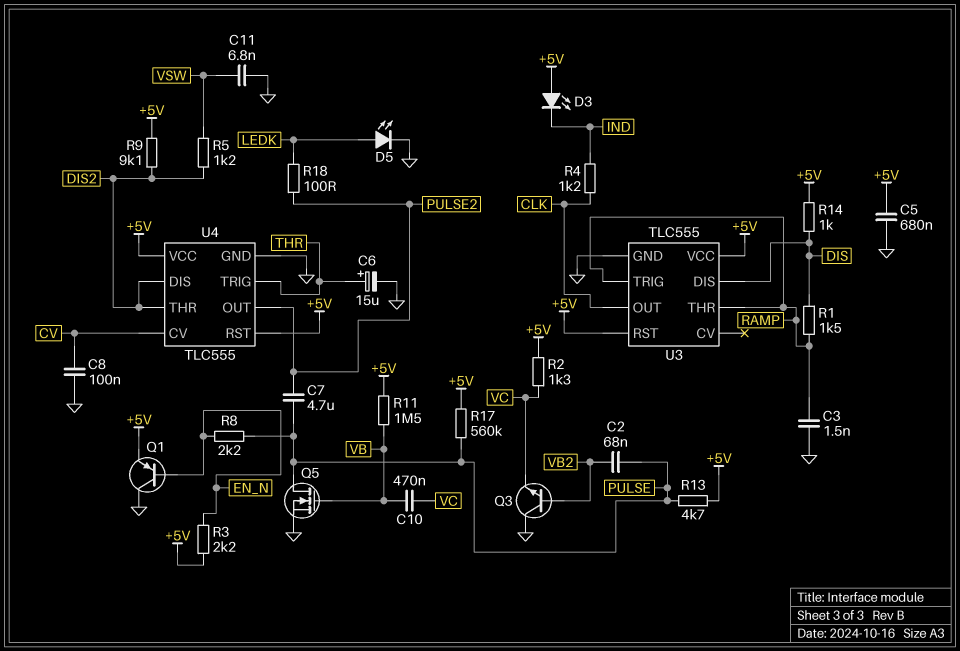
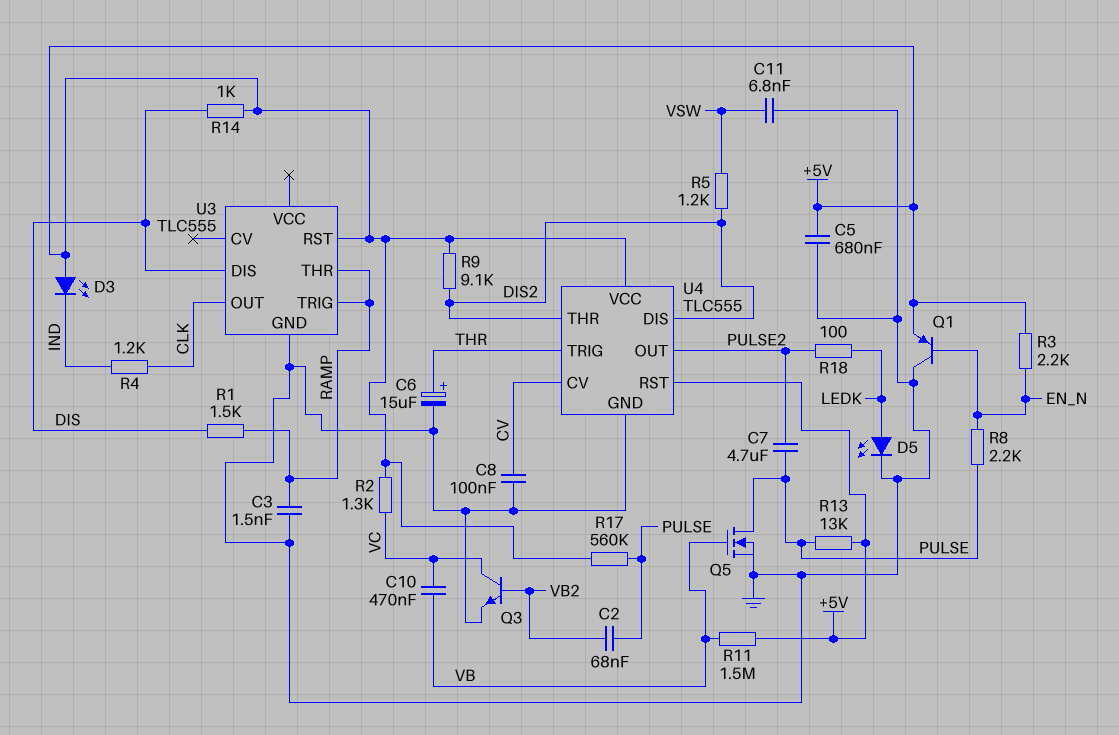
Q3: NPN (B VB2, C GND, E VC) -> NPN (B VB2, C VC, E GND)
R13: 4.7k (+5V, PULSE) -> 13k (+5V, PULSE)
U3 pin VCC: +5V -> none

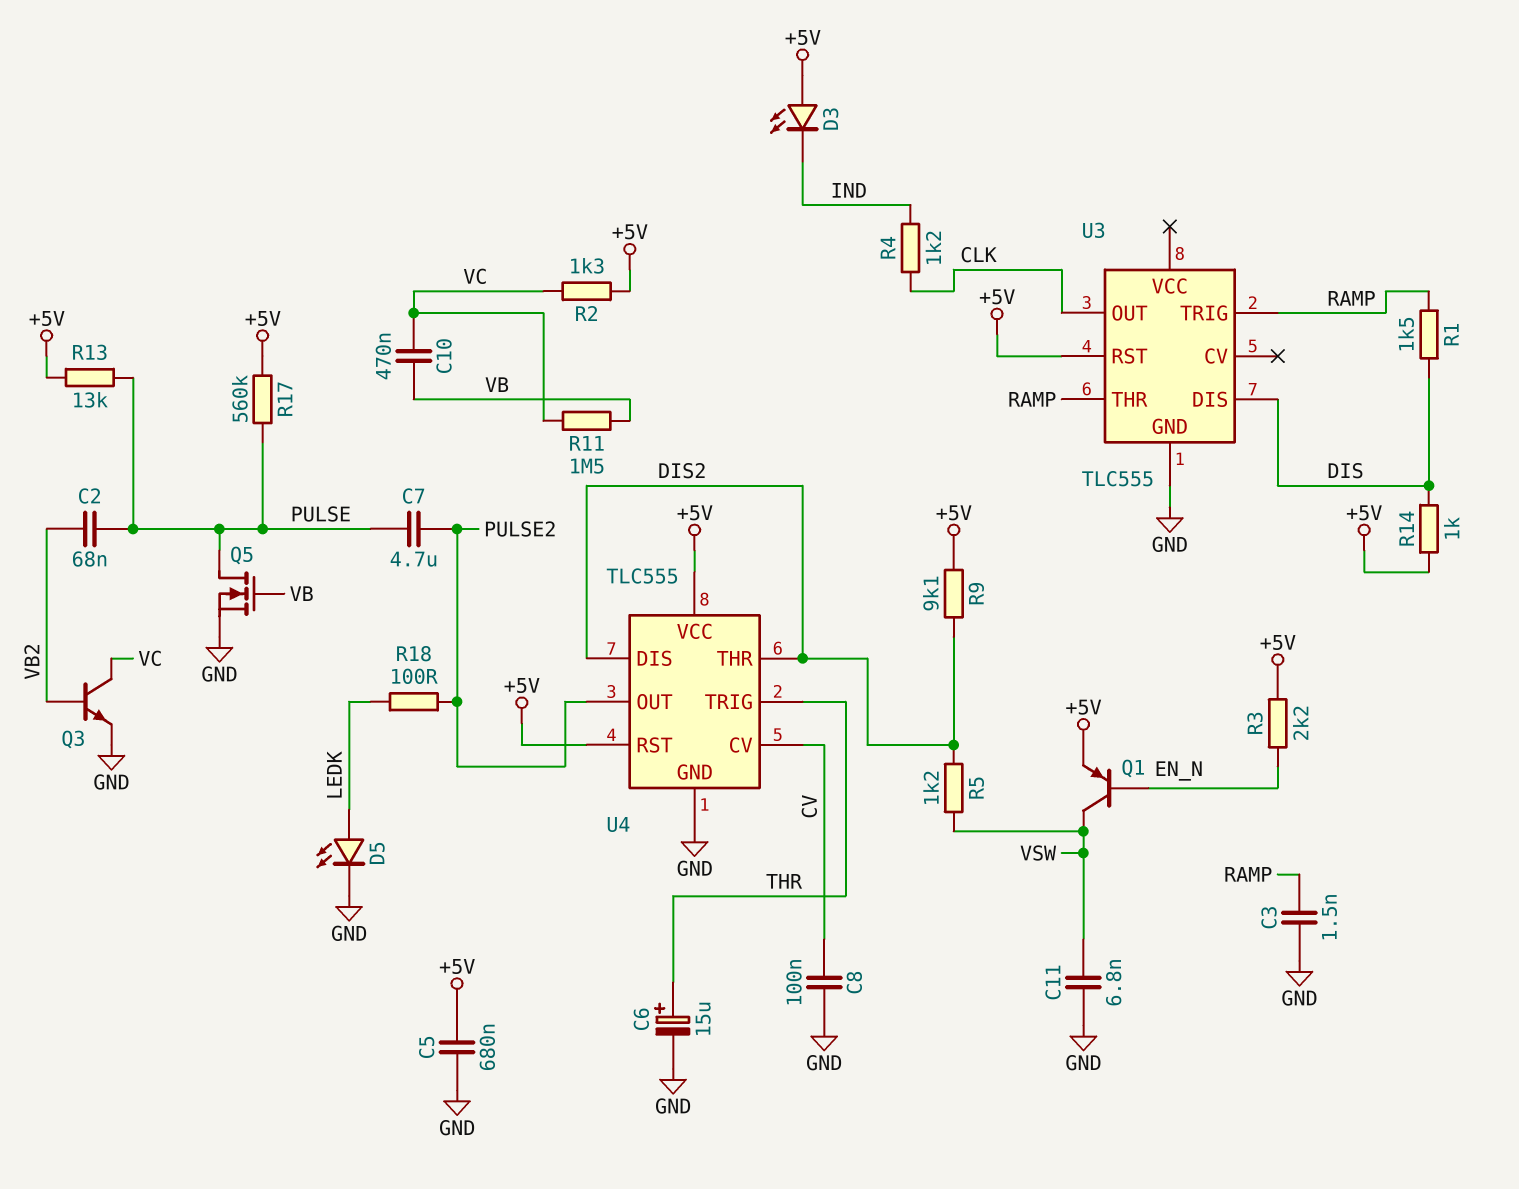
Q1: PNP (B EN_N, C GND, E +5V) -> PNP (B EN_N, C VSW, E +5V)
R8: 2.2k (EN_N, PULSE) -> none
R11: 1.5M (+5V, VB) -> 1.5M (VB, VC)

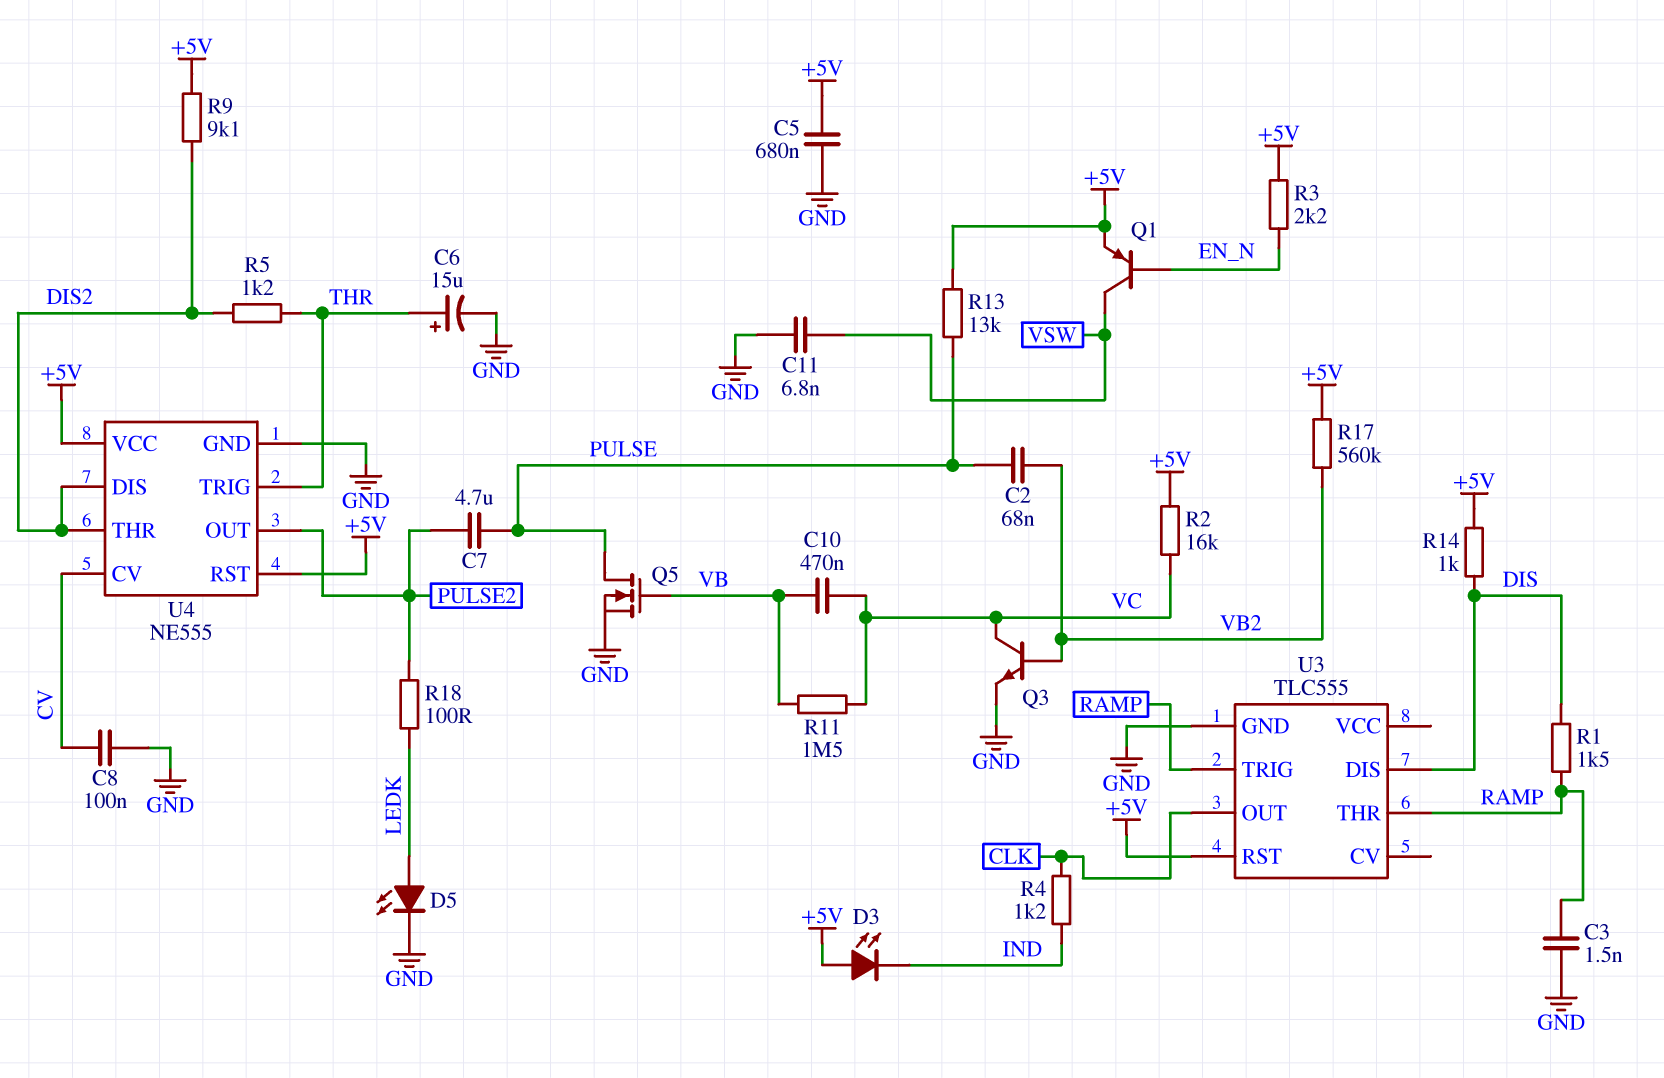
R2: 1.3k (+5V, VC) -> 16k (+5V, VC)
R5: 1.2k (DIS2, VSW) -> 1.2k (DIS2, THR)
R17: 560k (+5V, PULSE) -> 560k (+5V, VB2)
U4: TLC555 -> NE555

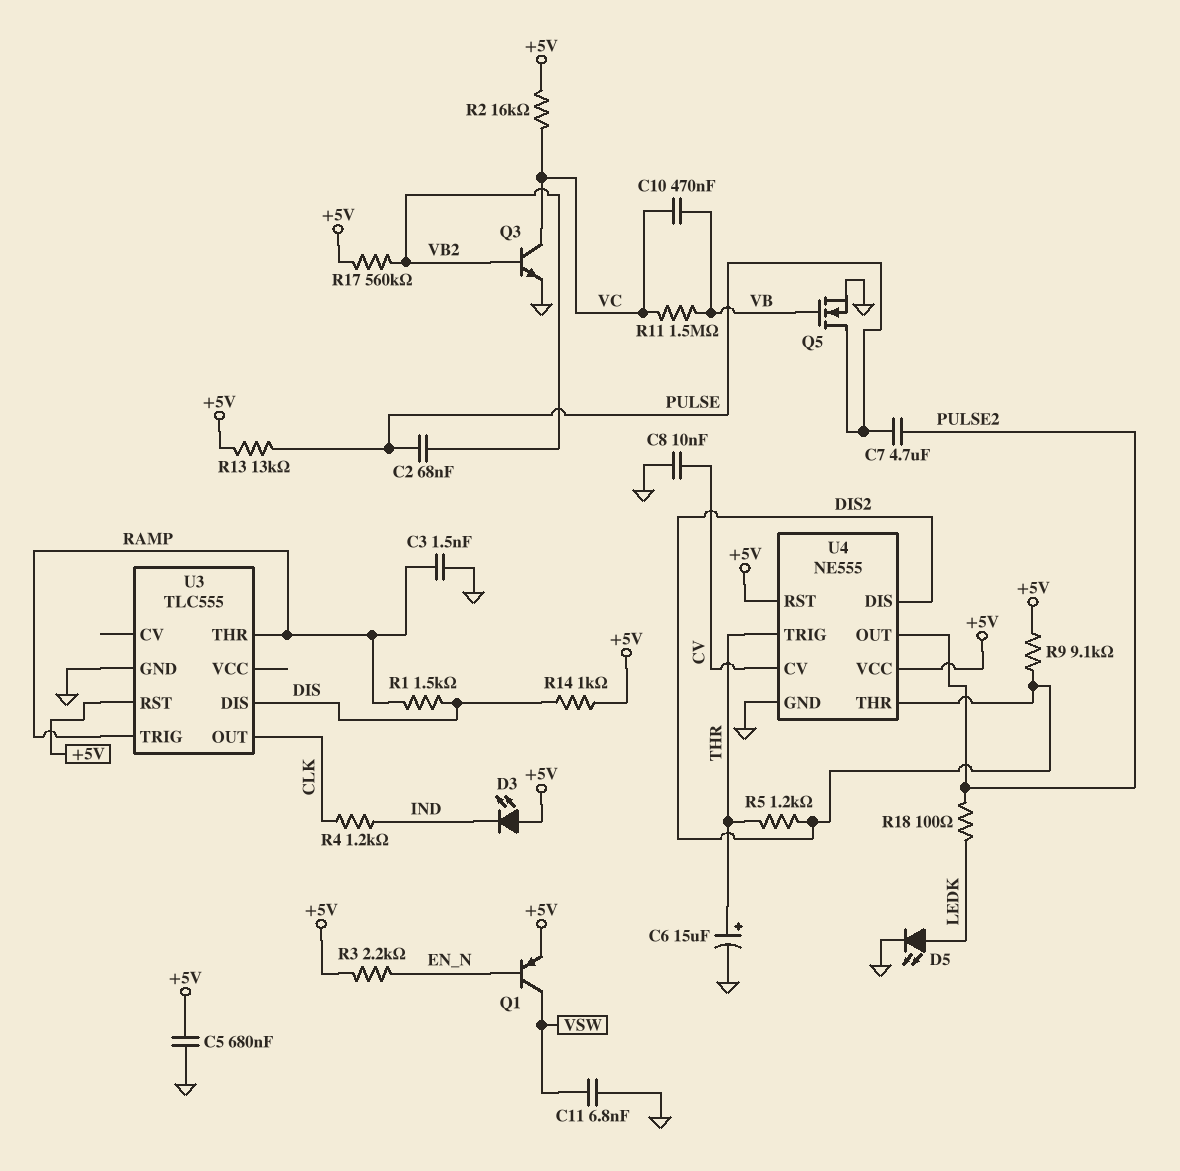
C8: 100nF (CV, GND) -> 10nF (CV, GND)

